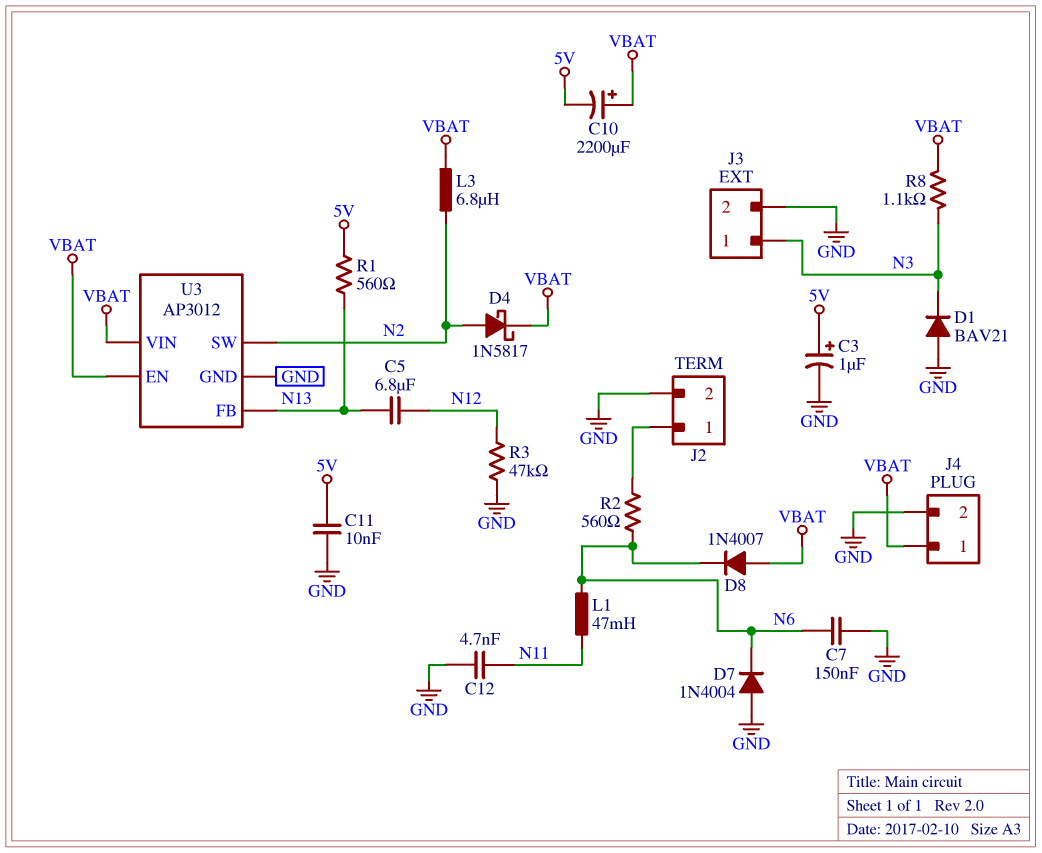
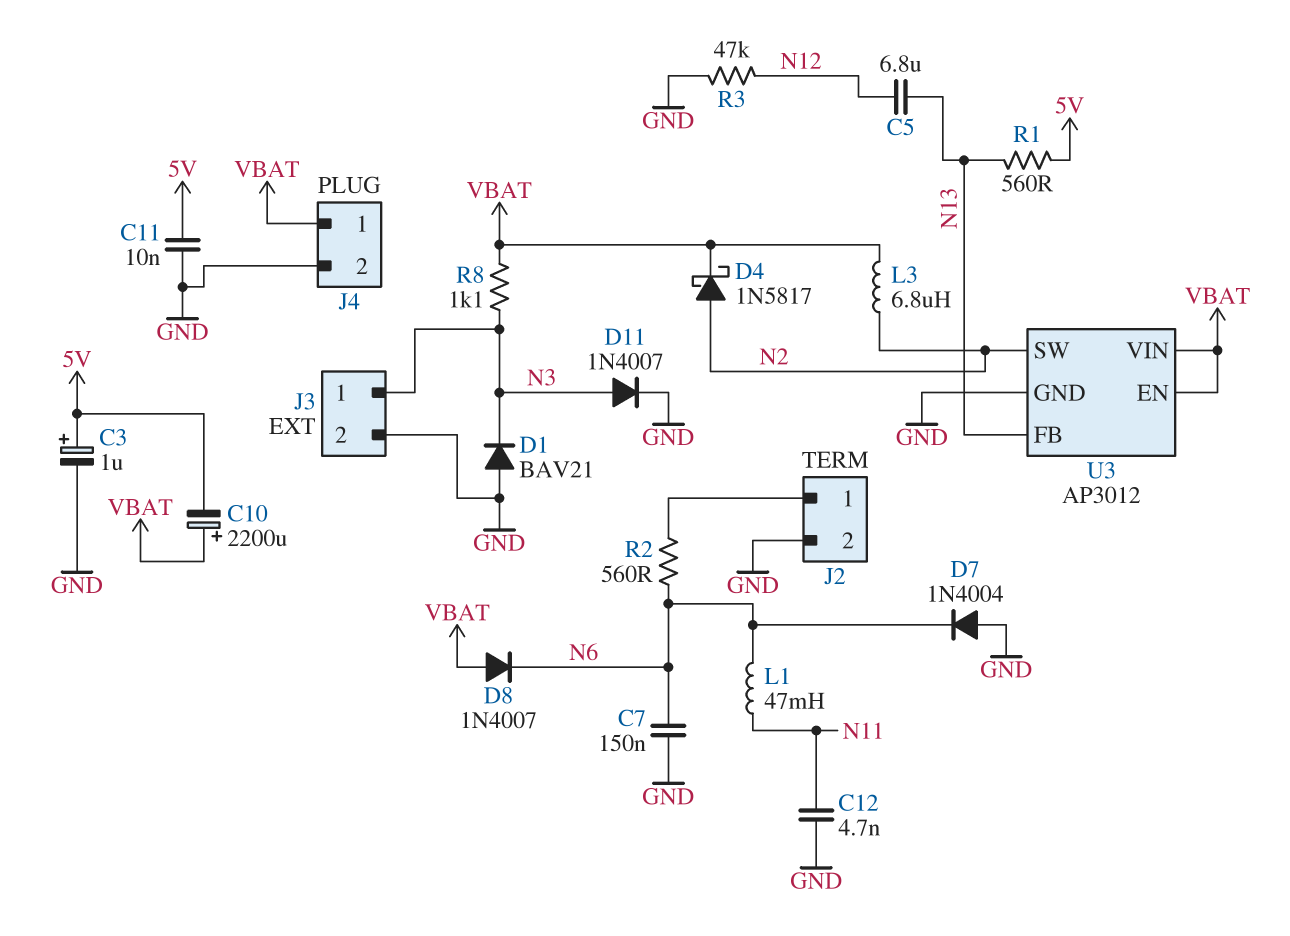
D11: none -> diode 1N4007 (A N3, K GND)

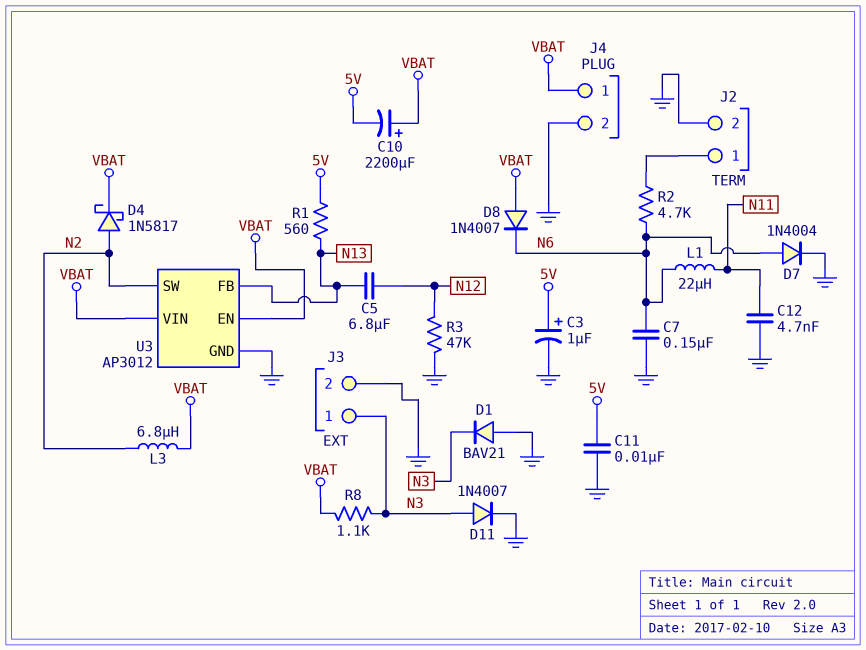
D7: diode 1N4004 (A GND, K N6) -> diode 1N4004 (A N6, K GND)
L1: 47mH (N6, N11) -> 22uH (N6, N11)
R2: 560 (J2/1, N6) -> 4.7k (J2/1, N6)

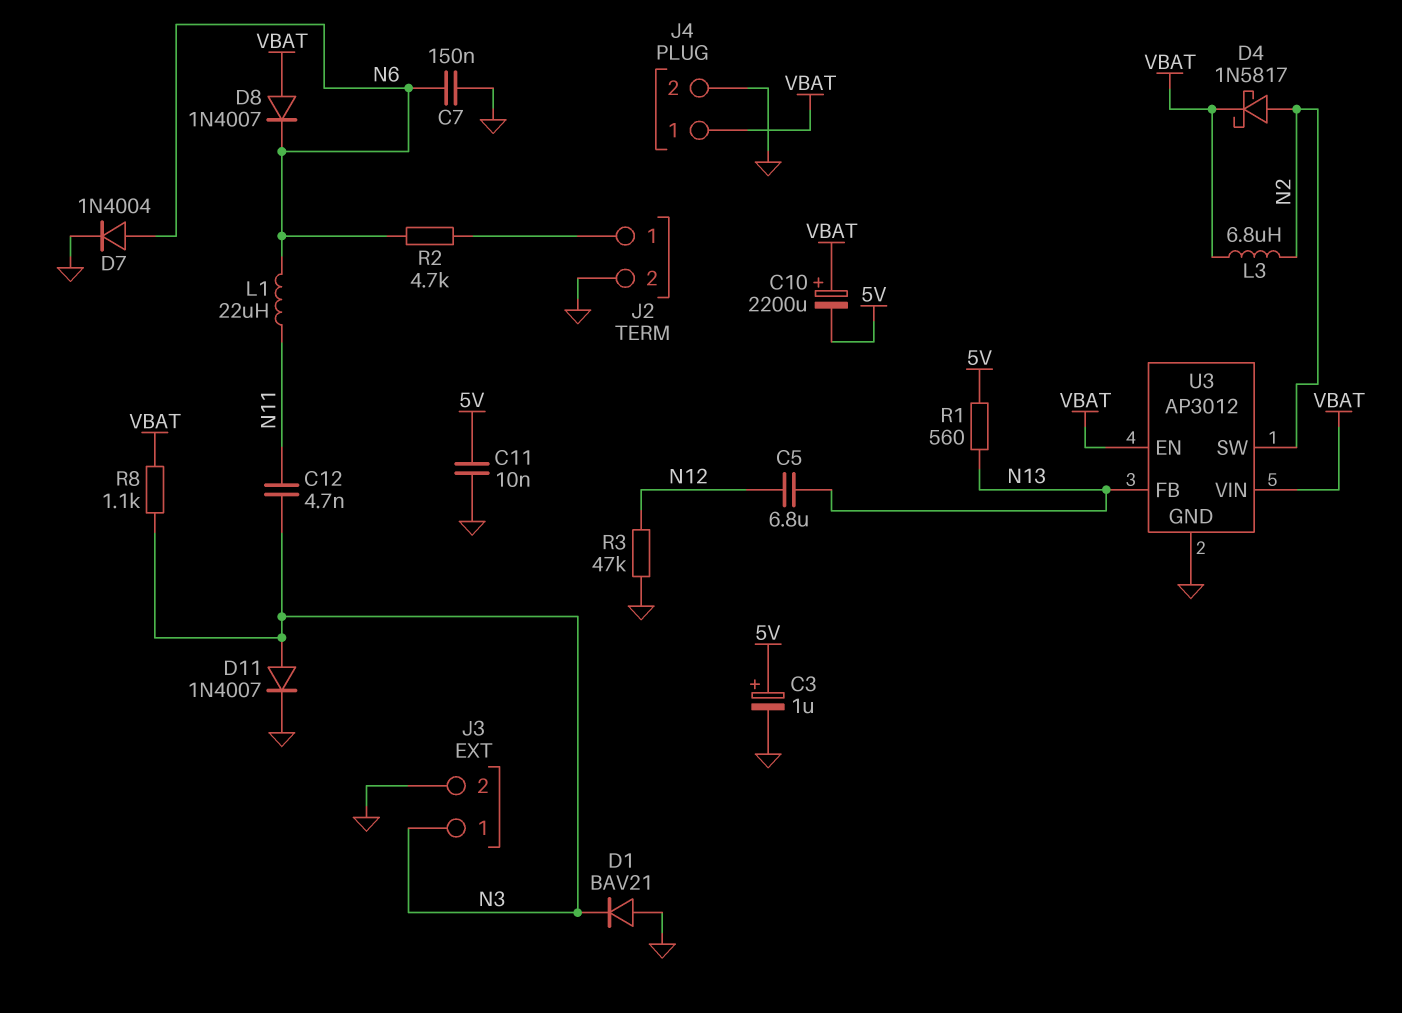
C12: 4.7nF (GND, N11) -> 4.7nF (N3, N11)

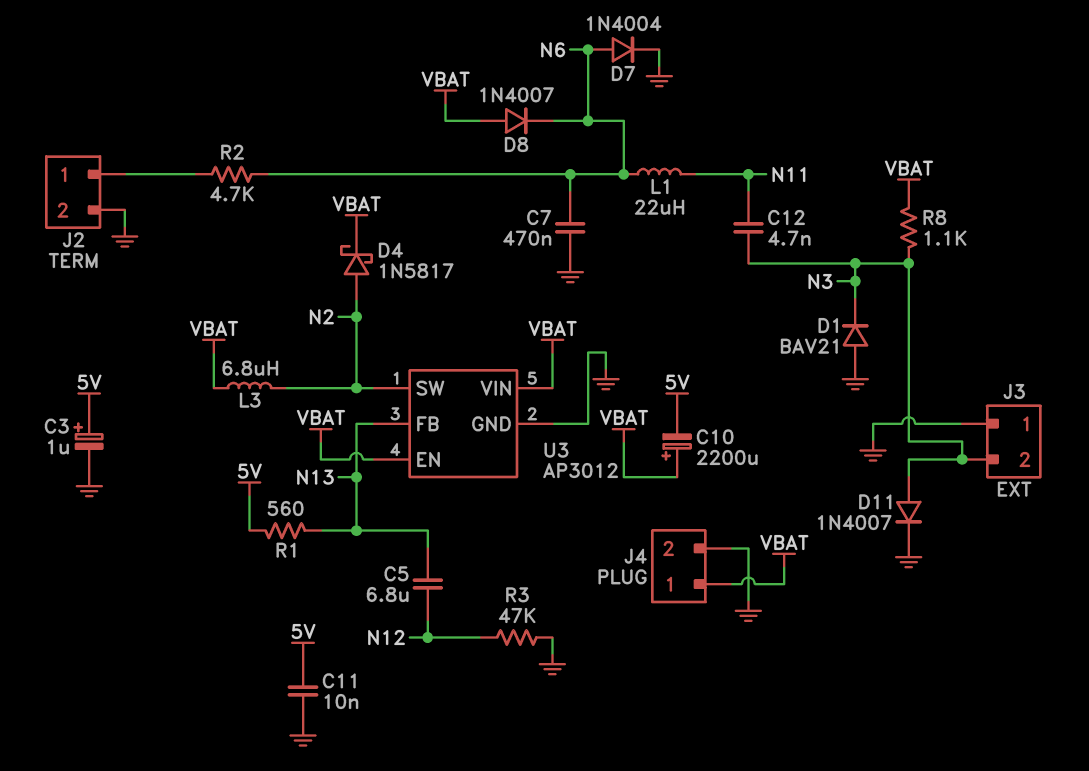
C7: 150nF (GND, N6) -> 470nF (GND, N6)
J3 pin 1: N3 -> GND
J3 pin 2: GND -> N3

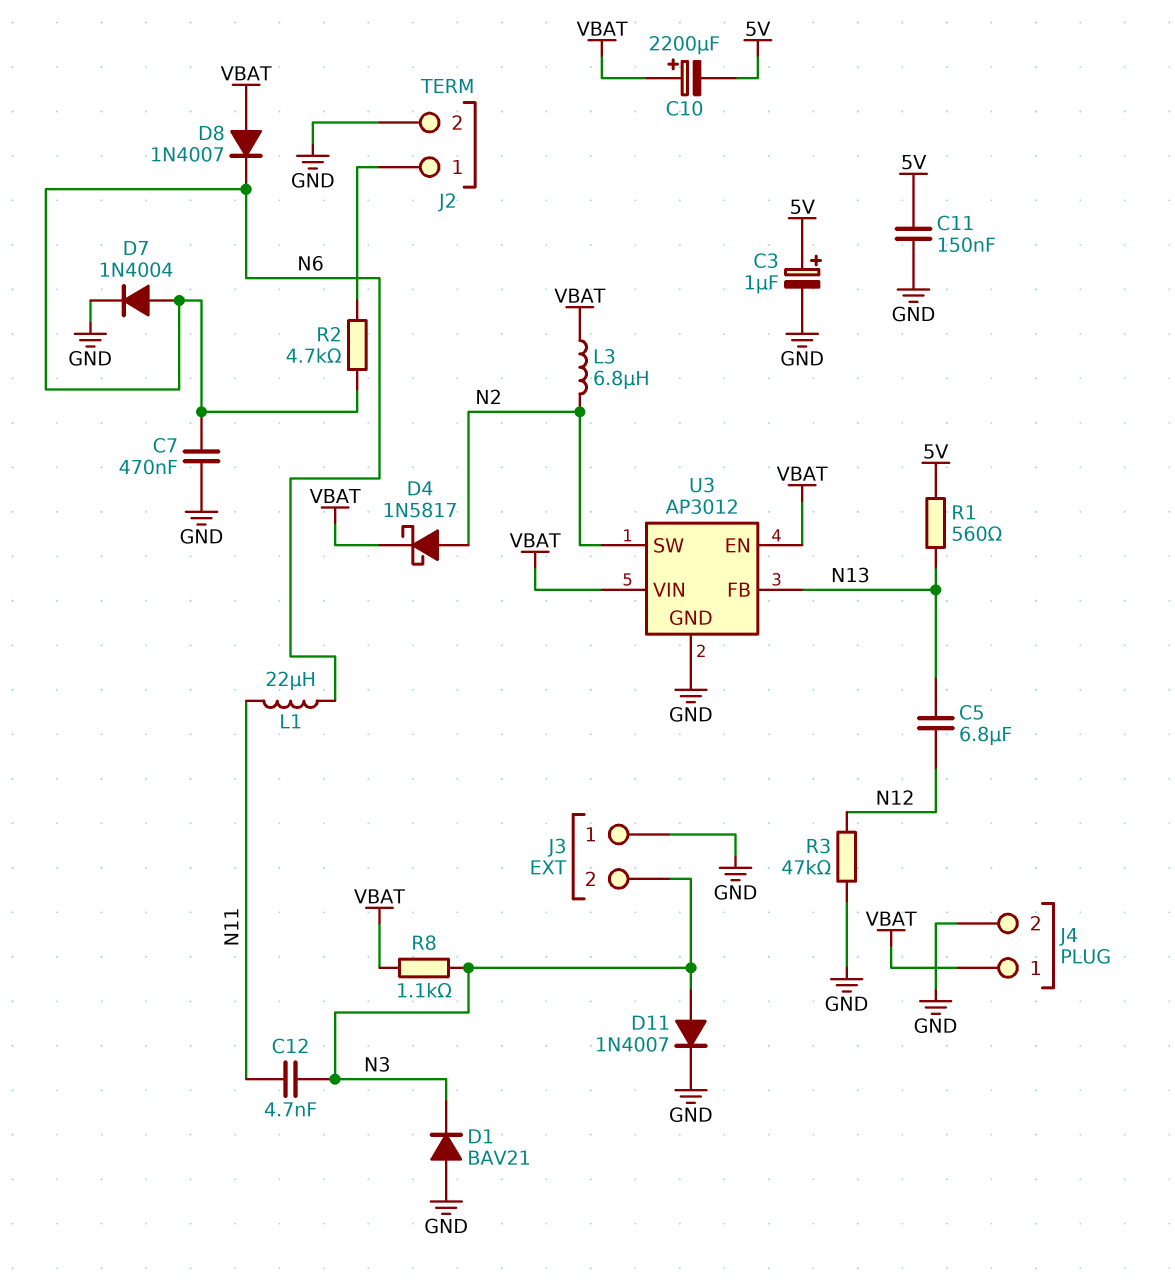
C11: 10nF (5V, GND) -> 150nF (5V, GND)

